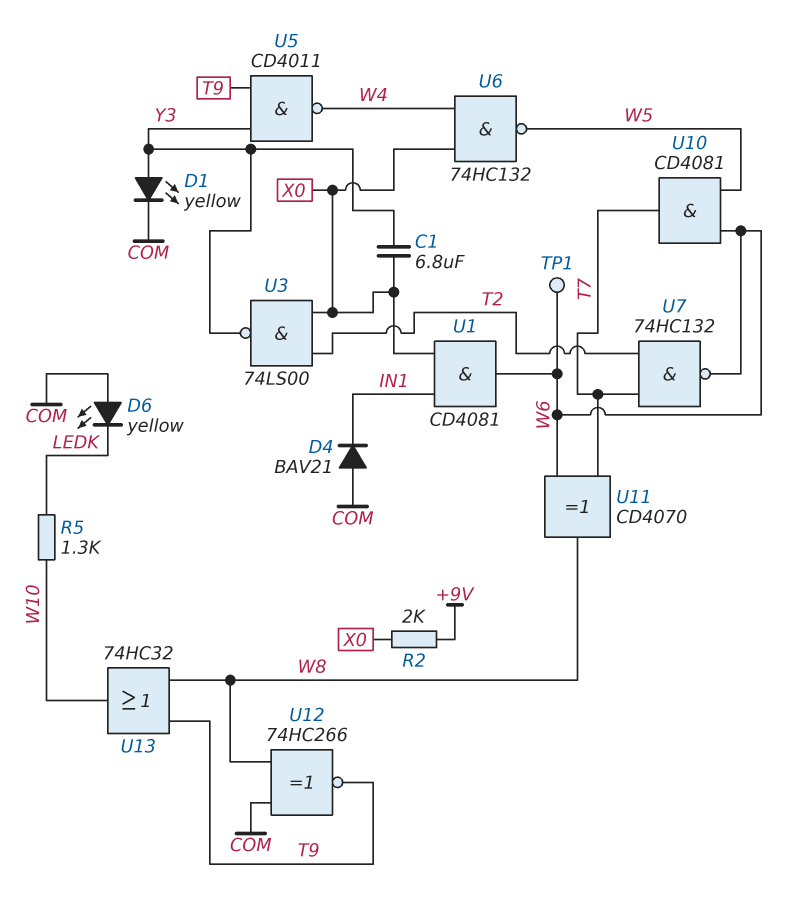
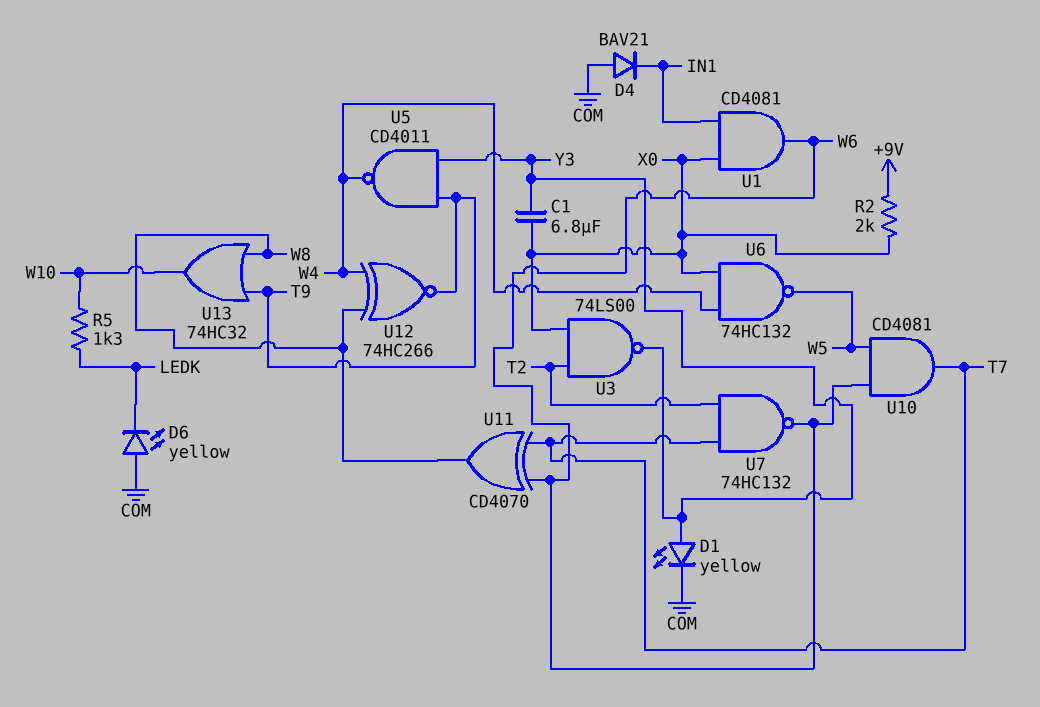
TP1: test point (W6) -> none
U12: XNOR 74HC266 (in COM, in W8, out T9) -> XNOR 74HC266 (in W4, in W8, out T9)

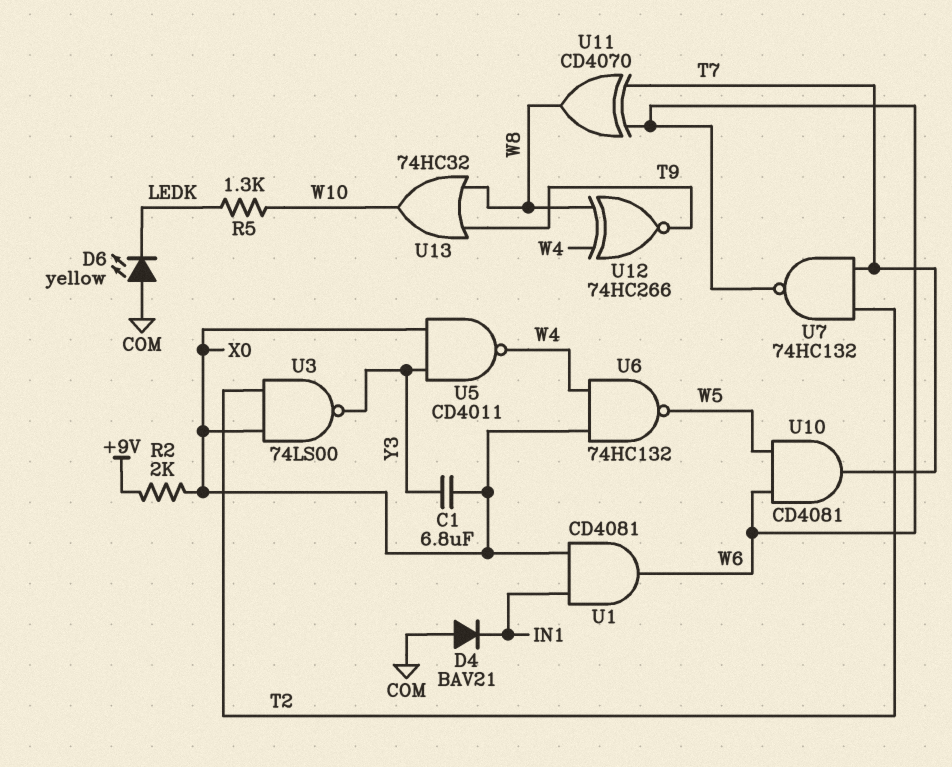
D1: LED yellow (A Y3, K COM) -> none
U5: NAND CD4011 (in T9, in Y3, out W4) -> NAND CD4011 (in X0, in Y3, out W4)

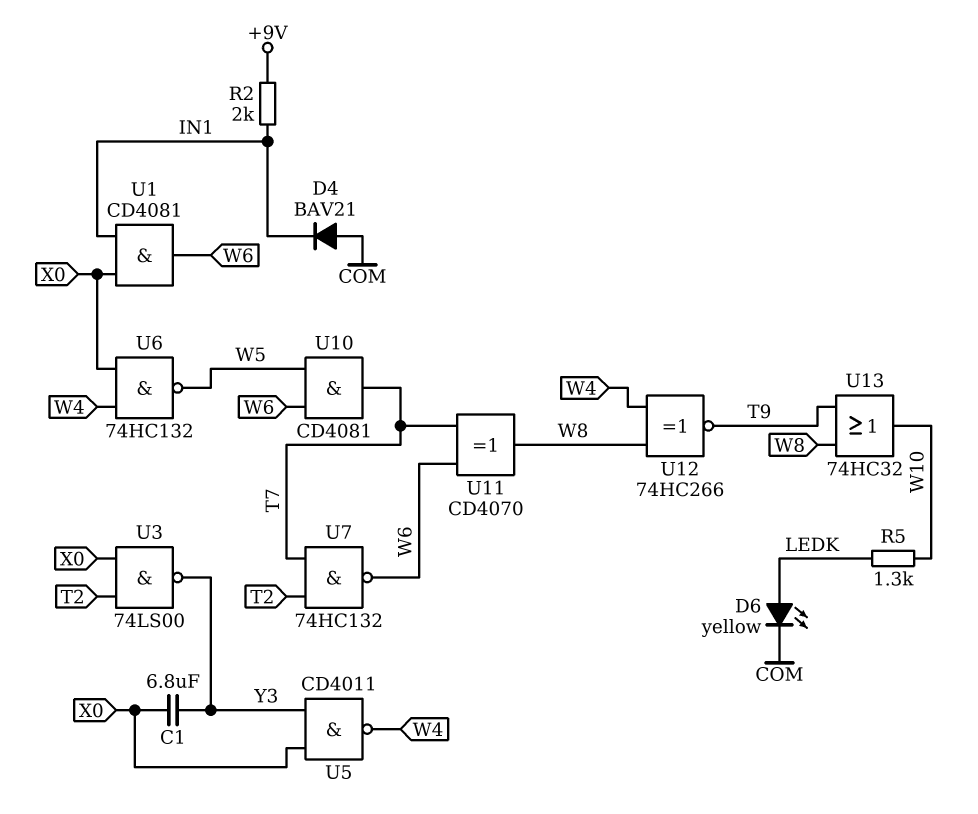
D6: LED yellow (A COM, K LEDK) -> LED yellow (A LEDK, K COM)
R2: 2k (+9V, X0) -> 2k (+9V, IN1)

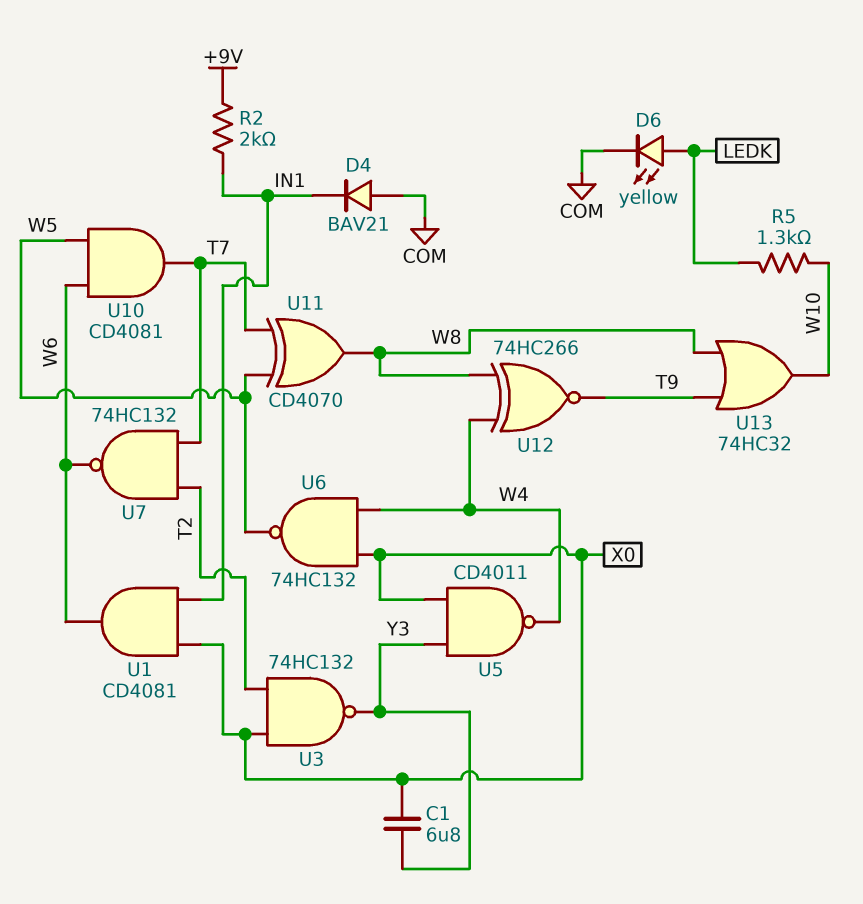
U3: NAND 74LS00 (in T2, in X0, out Y3) -> NAND 74HC132 (in T2, in X0, out Y3)
U11: XOR CD4070 (in T7, in W6, out W8) -> XOR CD4070 (in T7, in W5, out W8)

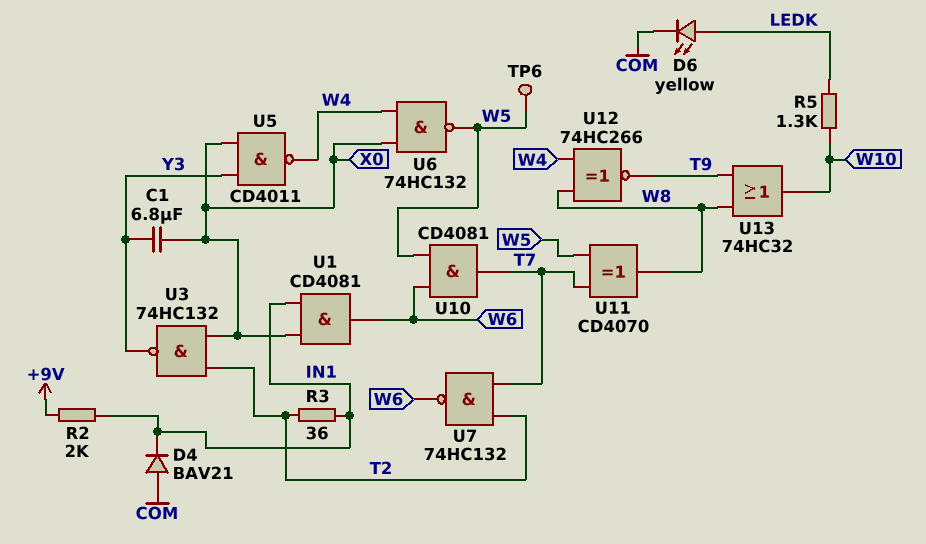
R3: none -> 36 (IN1, T2)
TP6: none -> test point (W5)

